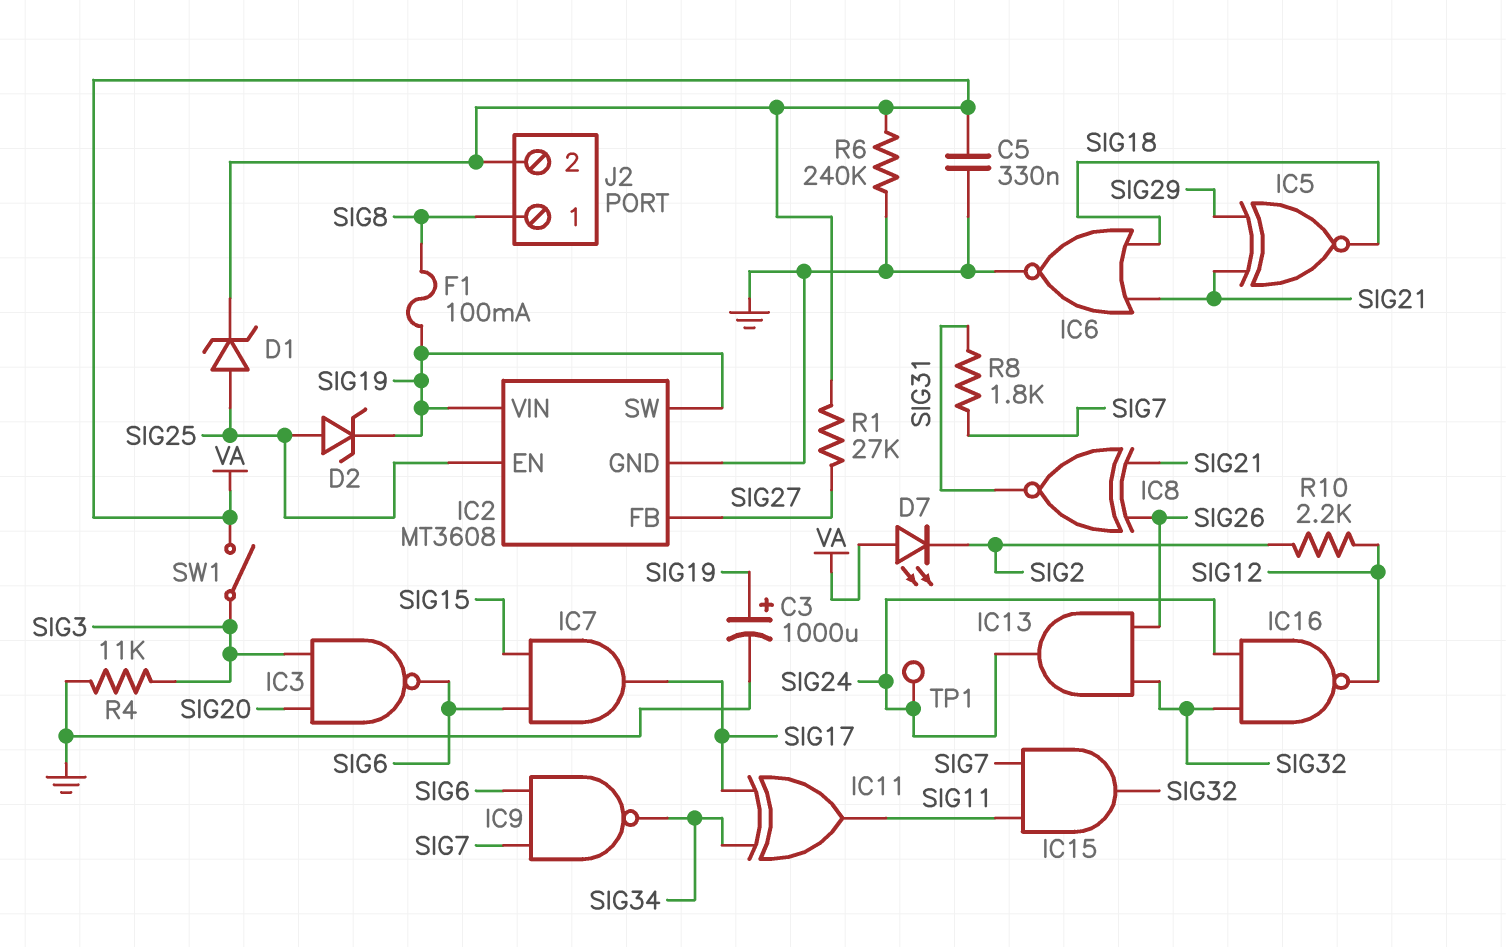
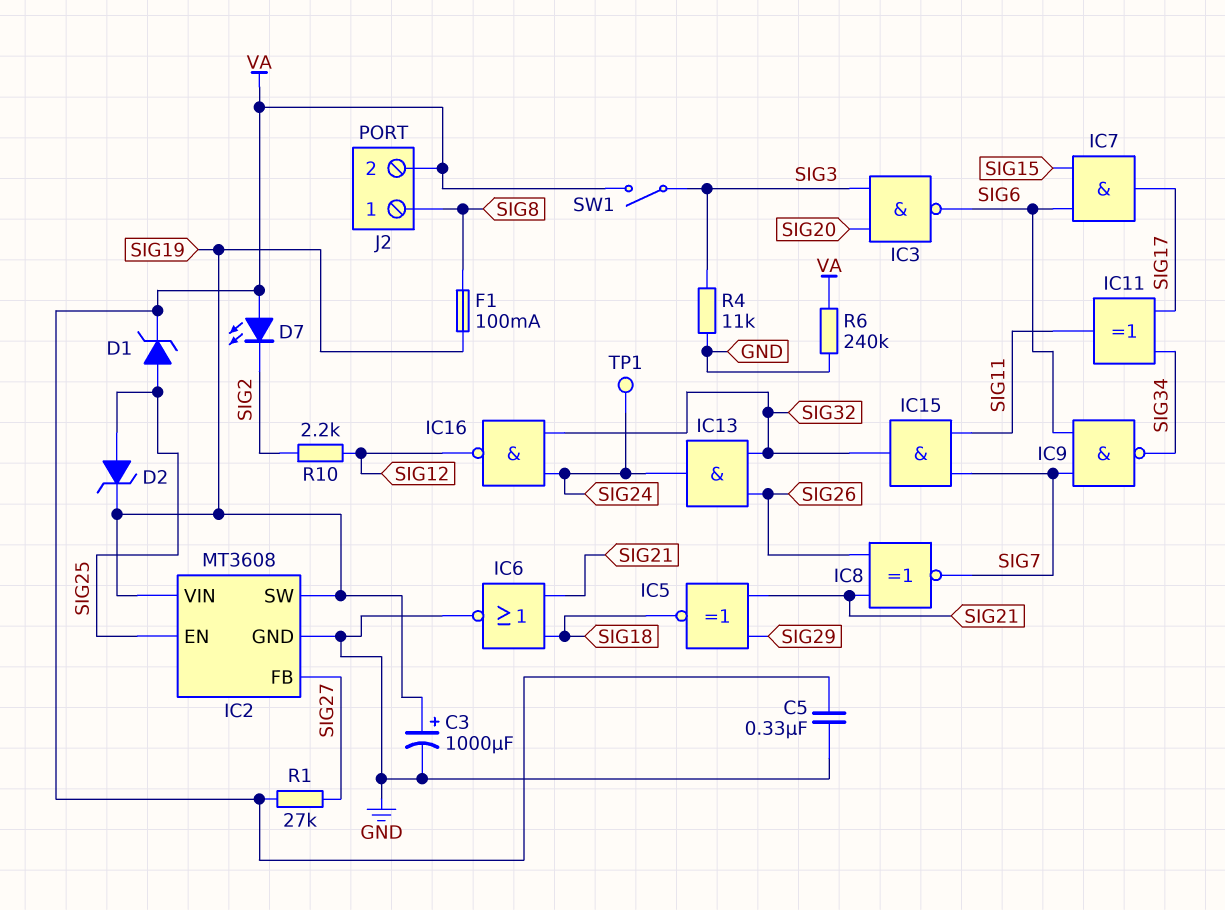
IC8: XNOR (in SIG21, in SIG26, out SIG31) -> XNOR (in SIG21, in SIG26, out SIG7)
R8: 1.8k (SIG7, SIG31) -> none

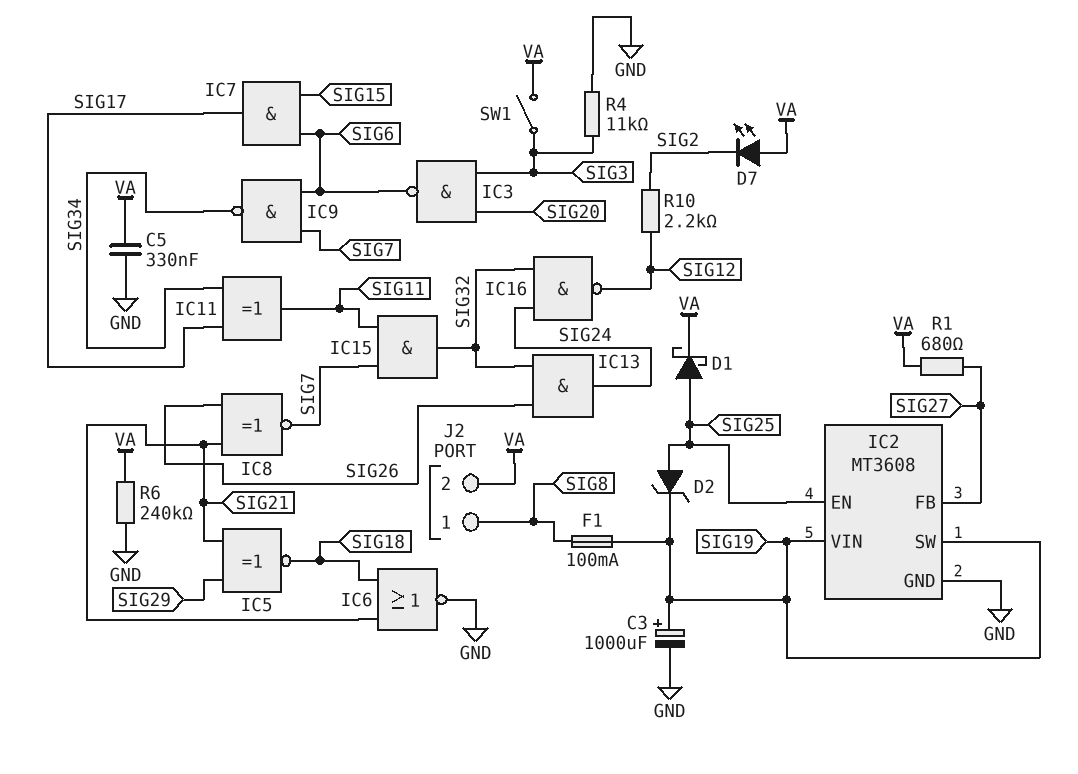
D1: zener (A SIG25, K VA) -> schottky (A SIG25, K VA)
R1: 27k (SIG27, VA) -> 680 (SIG27, VA)
TP1: test point (SIG24) -> none

